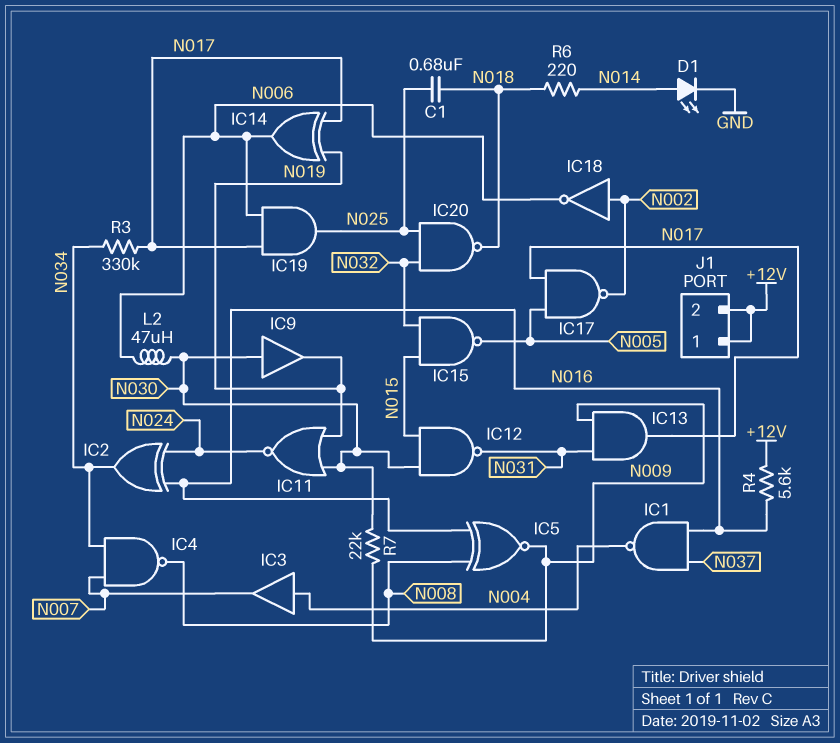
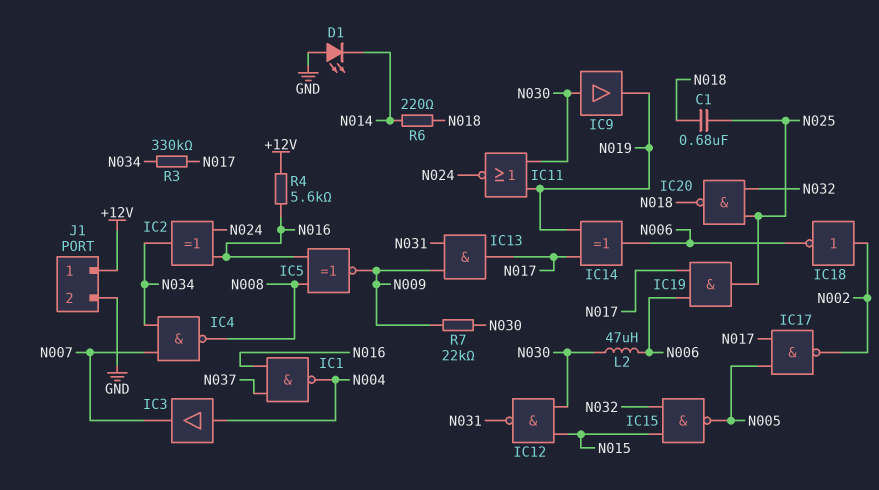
D1: LED (A N014, K GND) -> LED (A GND, K N014)
J1 pin 2: +12V -> GND

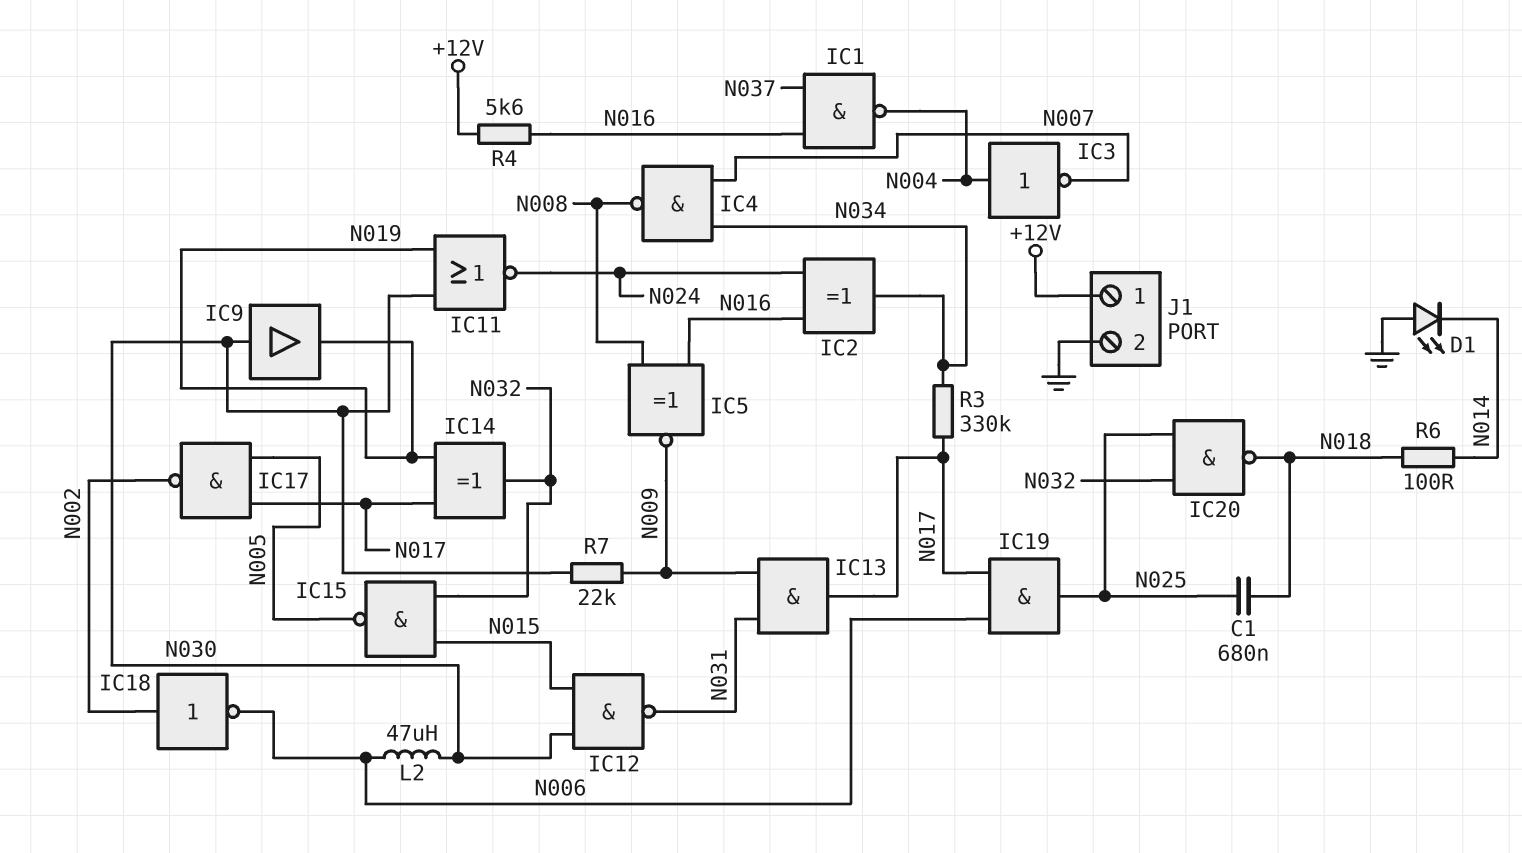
IC3: buffer (in N004, out N007) -> NOT (in N004, out N007)
IC14: XOR (in N017, in N019, out N006) -> XOR (in N017, in N019, out N032)
R6: 220 (N014, N018) -> 100 (N014, N018)

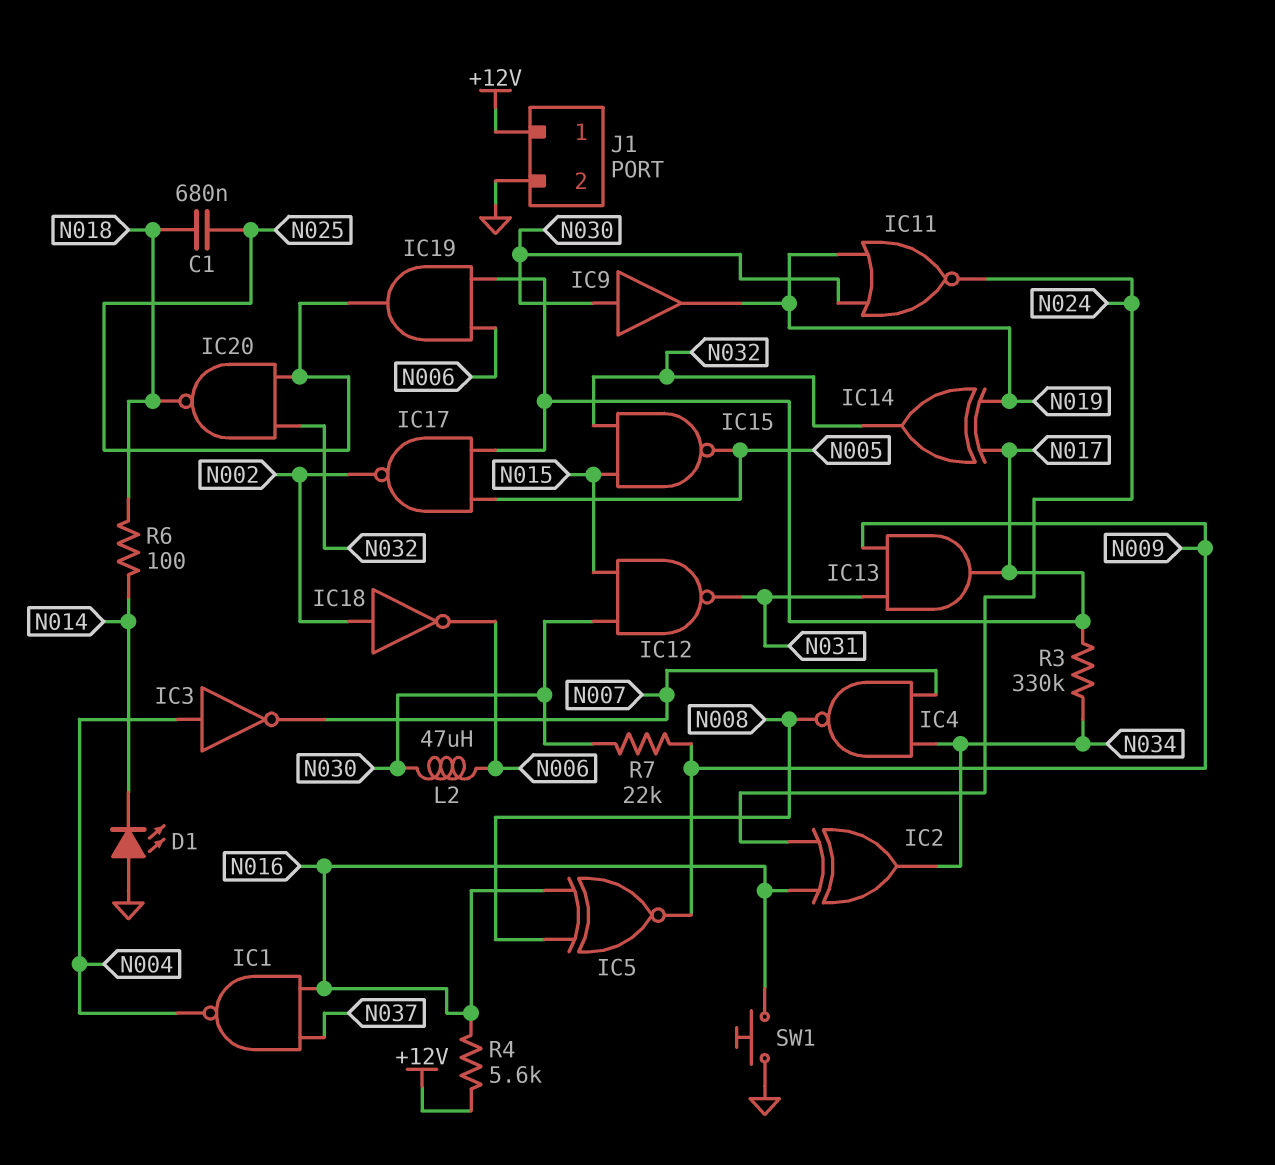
SW1: none -> button (GND, N016)

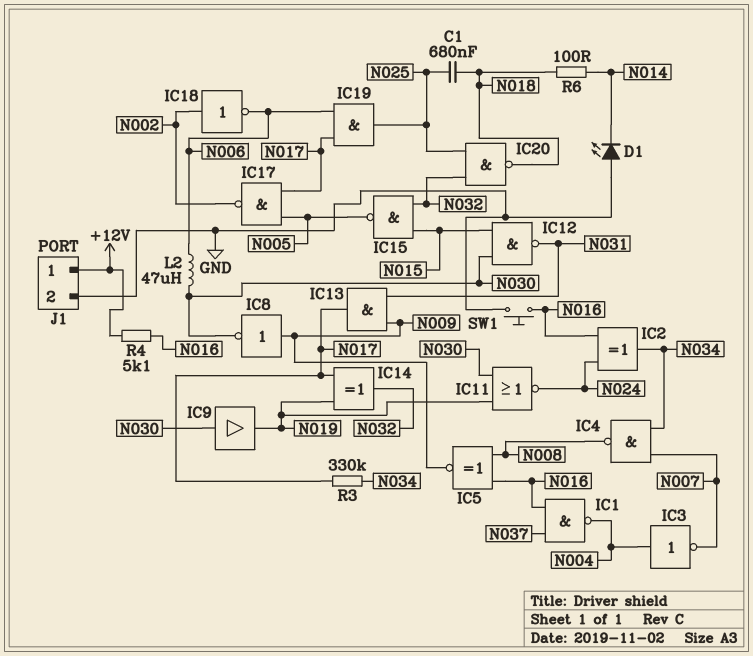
IC8: none -> NOT (in N009, out N030)
R4: 5.6k (+12V, N016) -> 5.1k (+12V, N016)
R7: 22k (N009, N030) -> none

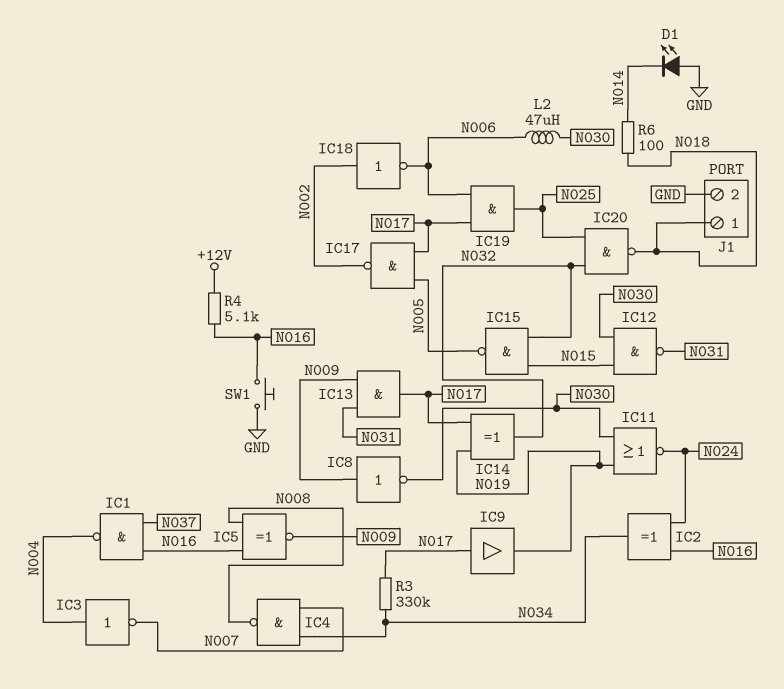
C1: 680nF (N018, N025) -> none
IC9: buffer (in N030, out N019) -> buffer (in N017, out N019)
J1 pin 1: +12V -> N018

